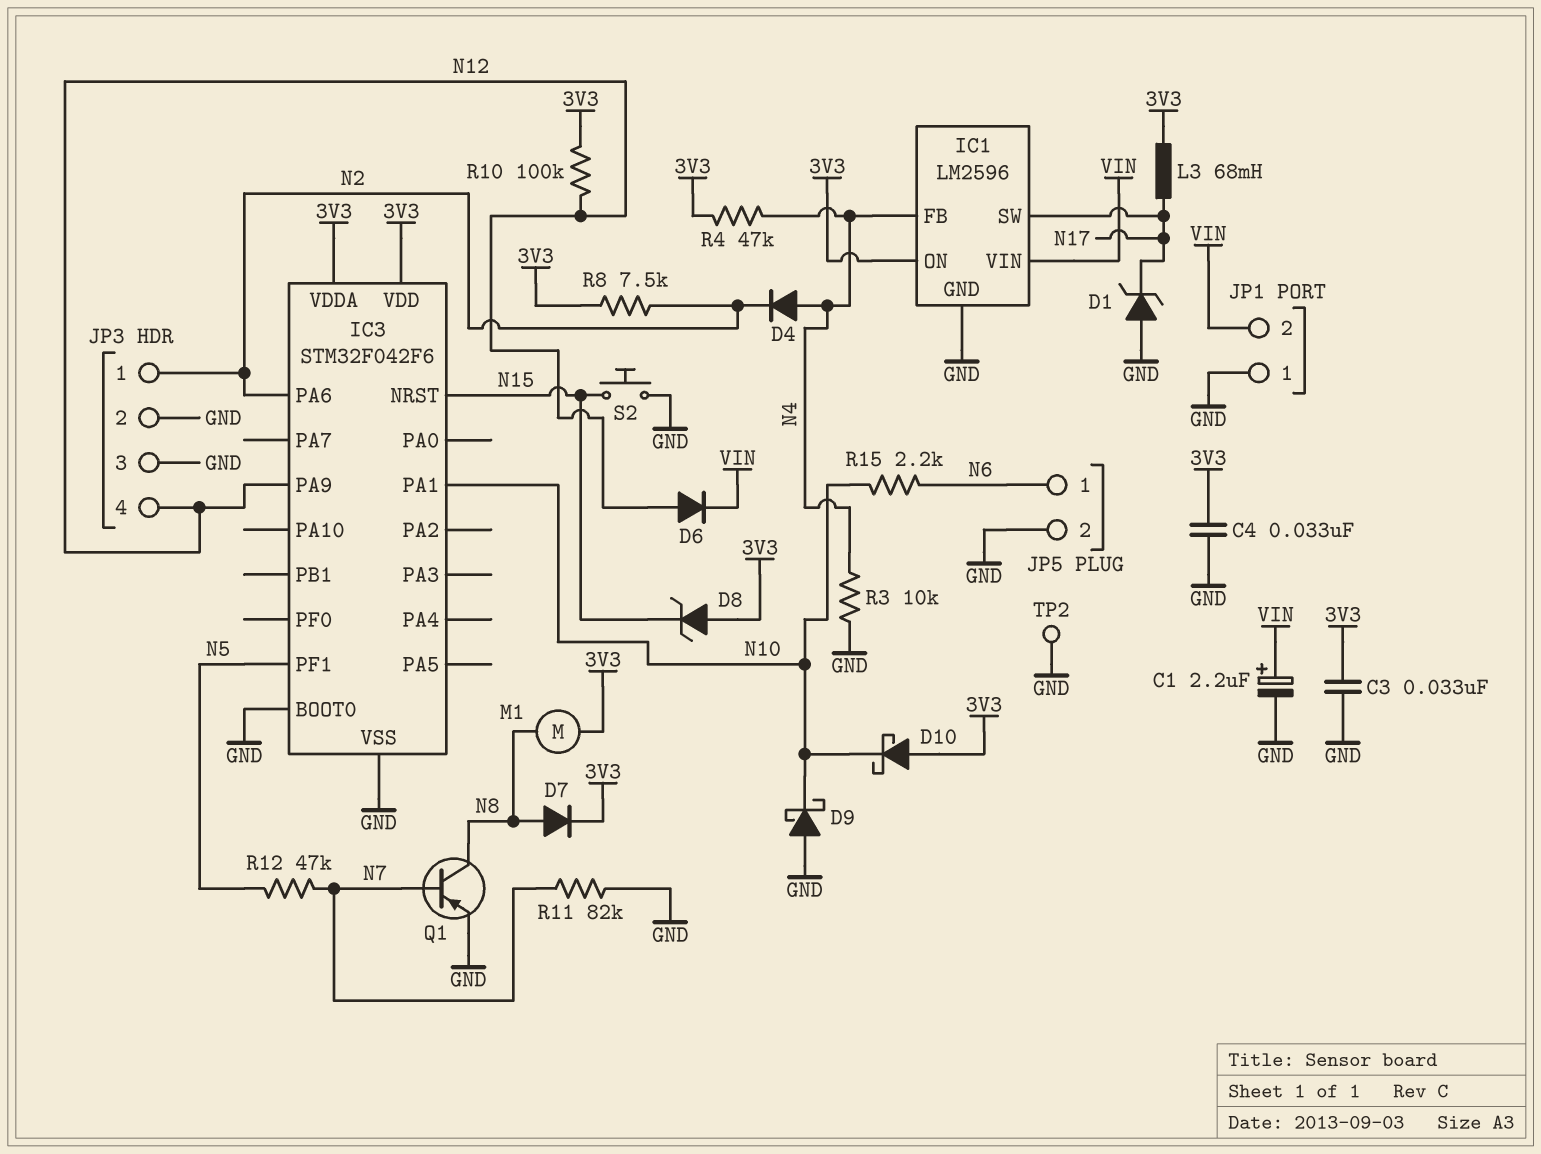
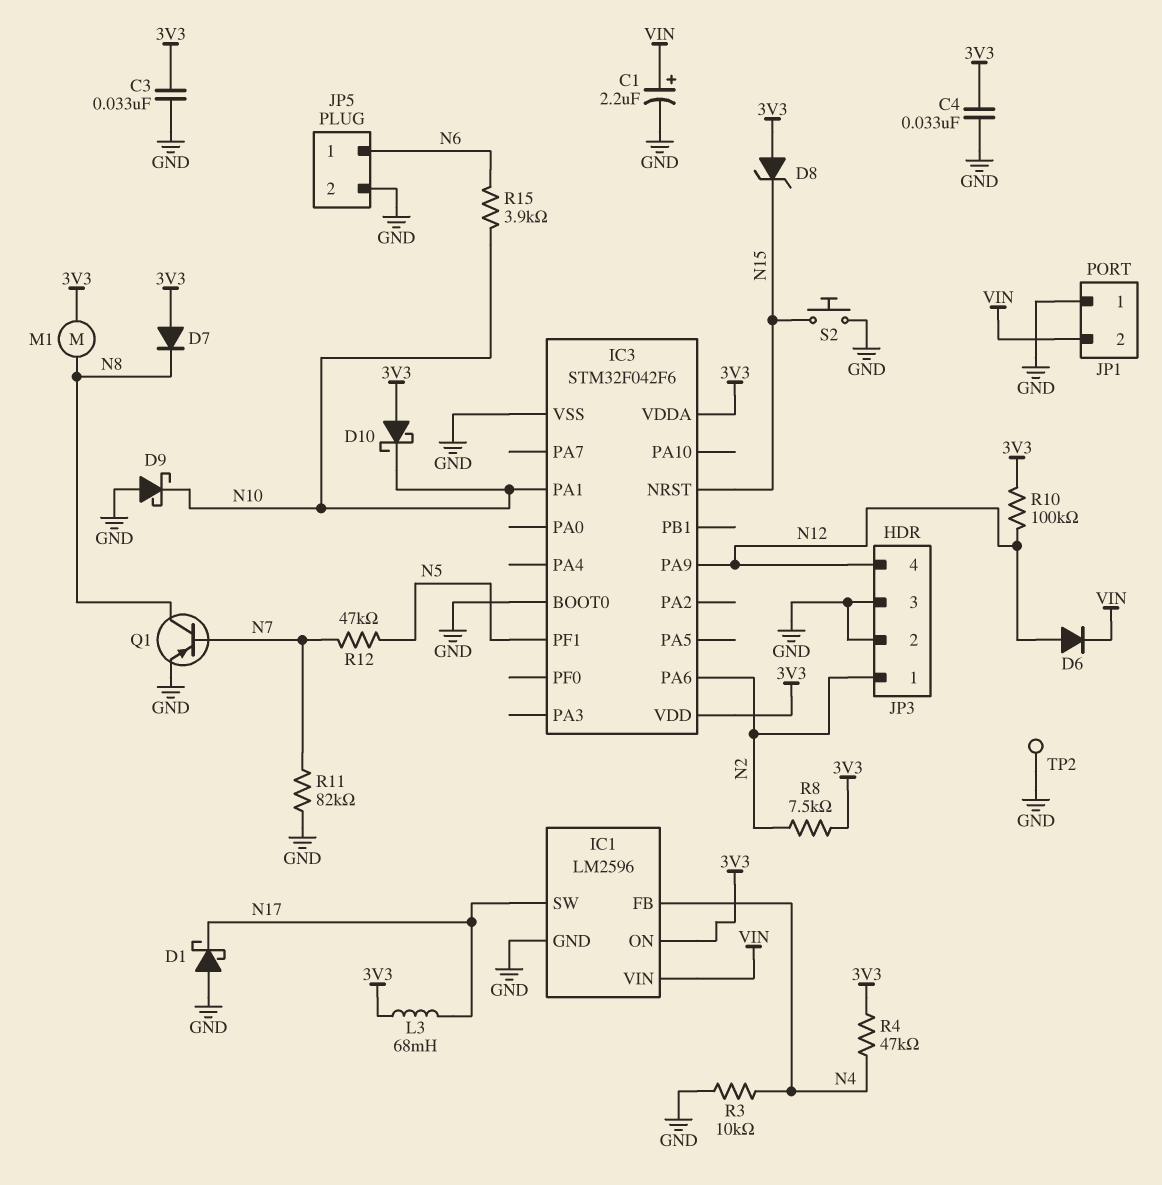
D1: zener (A GND, K N17) -> schottky (A GND, K N17)
D4: diode (A N4, K N2) -> none
D7: diode (A N8, K 3V3) -> diode (A 3V3, K N8)
R15: 2.2k (N6, N10) -> 3.9k (N6, N10)

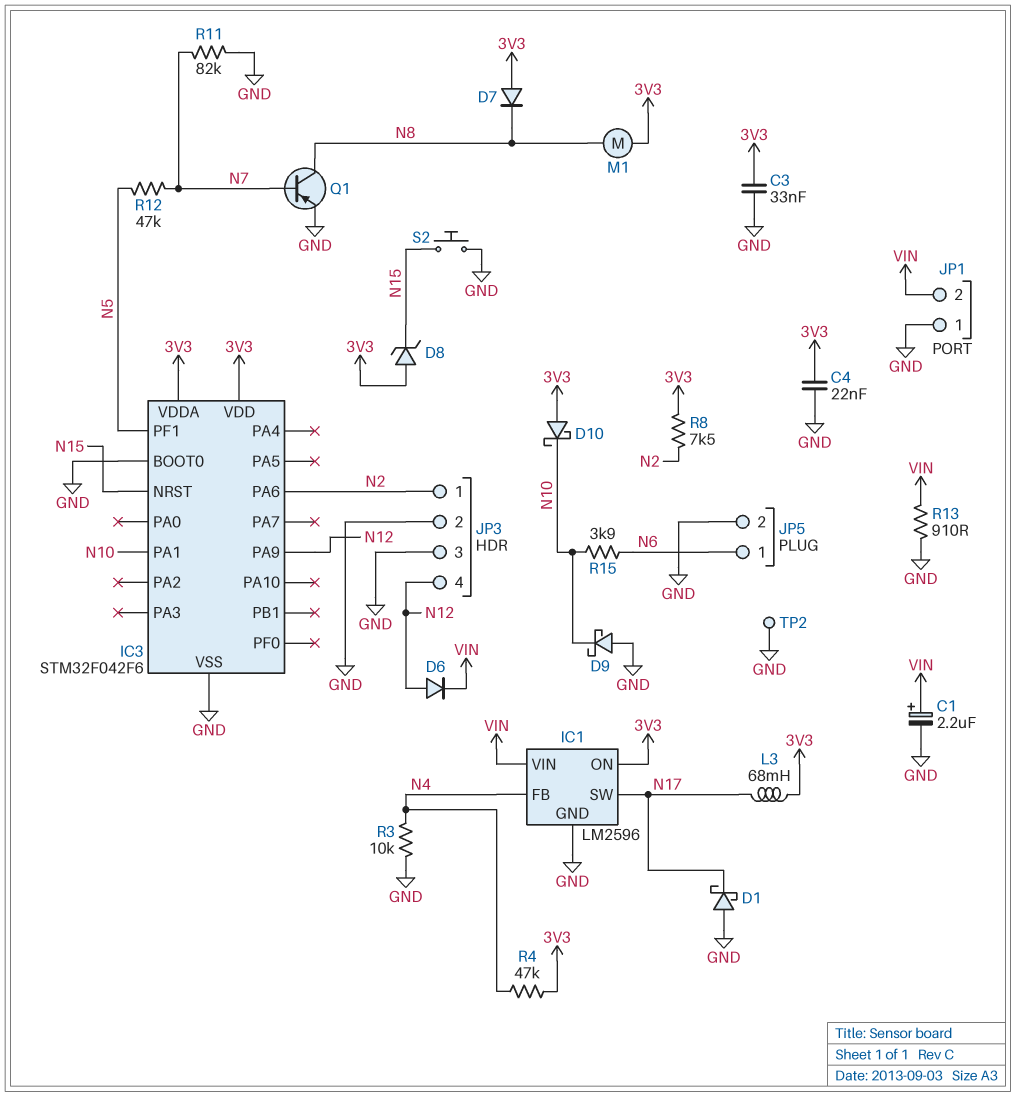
C4: 33nF (3V3, GND) -> 22nF (3V3, GND)
R10: 100k (3V3, N12) -> none
R13: none -> 910 (GND, VIN)

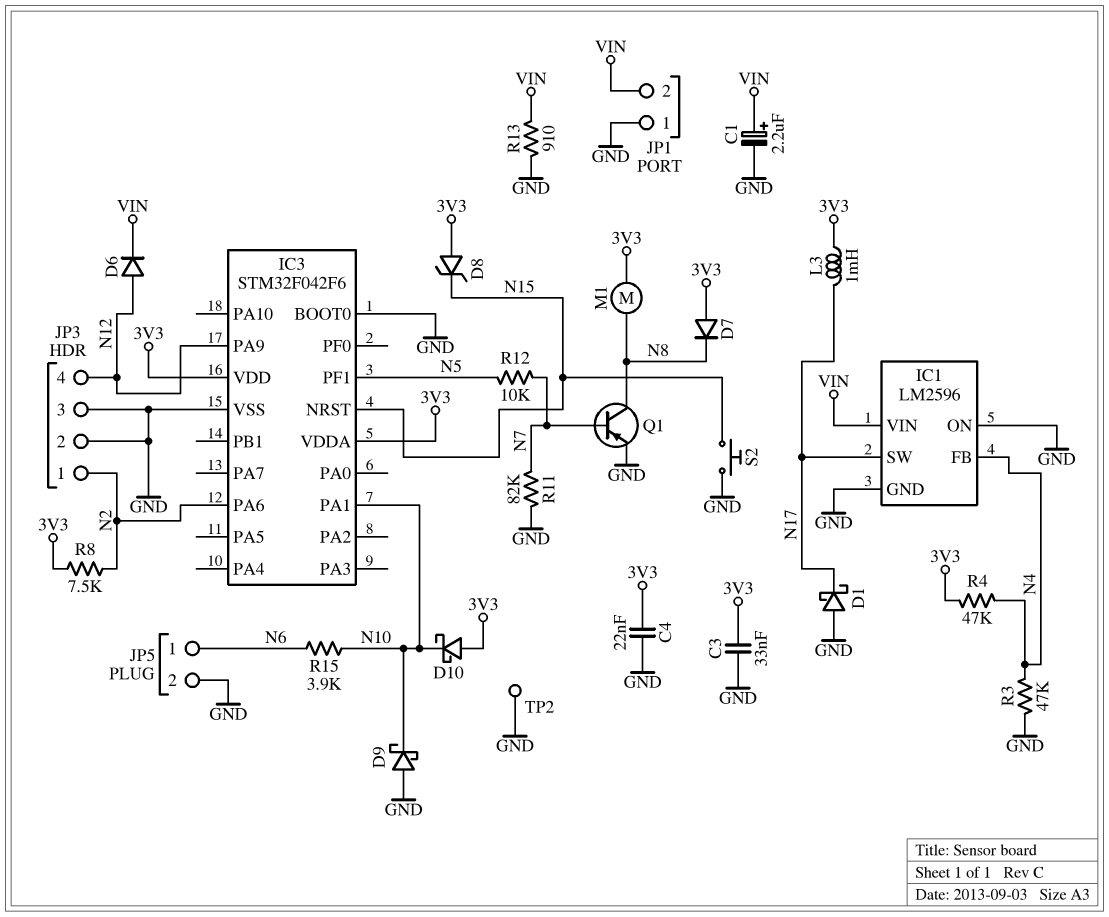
IC1 pin ON: 3V3 -> GND
L3: 68mH (3V3, N17) -> 1mH (3V3, N17)
R3: 10k (GND, N4) -> 47k (GND, N4)
R12: 47k (N5, N7) -> 10k (N5, N7)

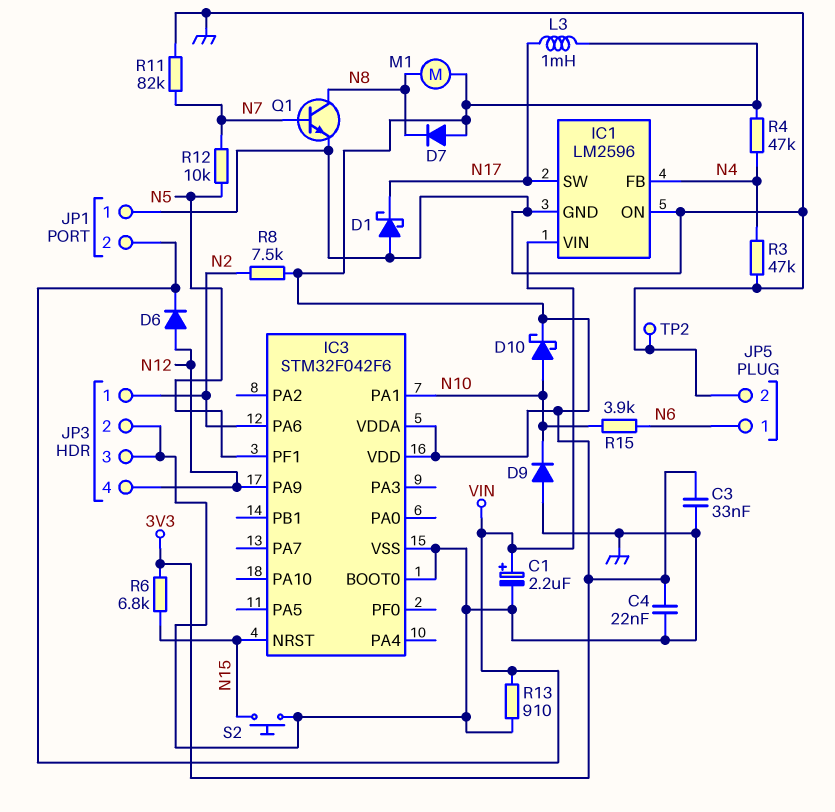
D8: zener (A 3V3, K N15) -> none
D9: schottky (A GND, K N10) -> diode (A GND, K N10)
D10: schottky (A 3V3, K N10) -> schottky (A N10, K 3V3)
Q1: PNP (B N7, C N8, E GND) -> NPN (B N7, C N8, E GND)
R6: none -> 6.8k (3V3, N15)

